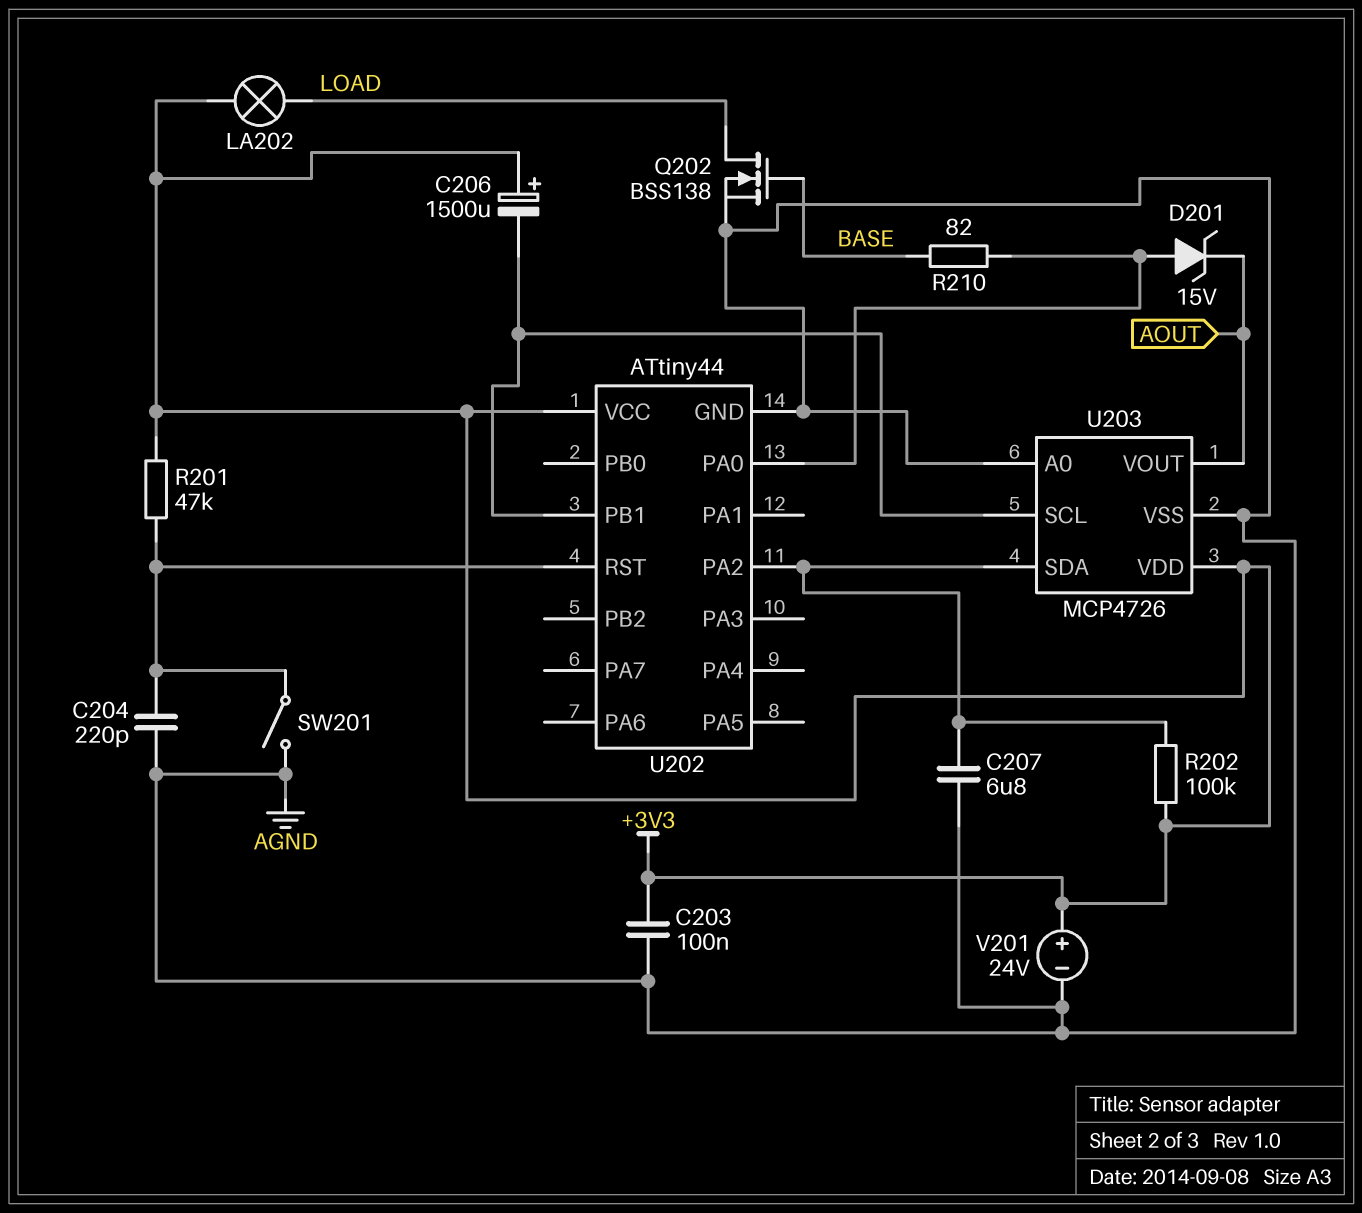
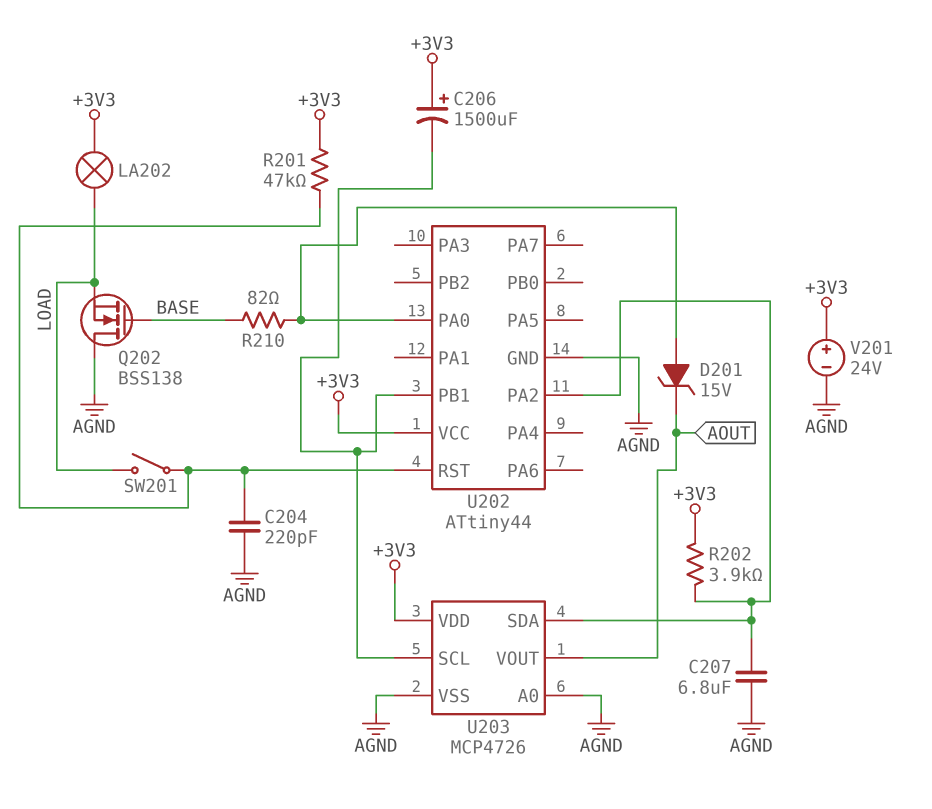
C203: 100nF (+3V3, AGND) -> none
Q202: NMOS BSS138 (G BASE, D LOAD, S AGND) -> NMOS BSS138 (G BASE, D AGND, S LOAD)
R202: 100k (+3V3, U202/PA2) -> 3.9k (+3V3, U202/PA2)
SW201: switch (AGND, U202/RST) -> switch (LOAD, U202/RST)

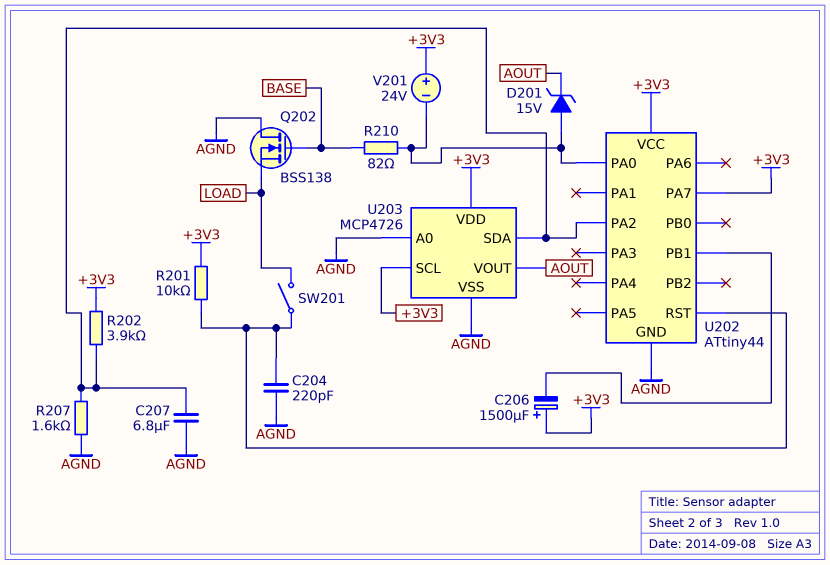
LA202: lamp (+3V3, LOAD) -> none
R201: 47k (+3V3, U202/RST) -> 10k (+3V3, U202/RST)
R207: none -> 1.6k (AGND, U202/PA2)
U202 pin PA7: none -> +3V3
U203 pin SCL: U202/PB1 -> +3V3
V201: 24V (plus +3V3, minus AGND) -> 24V (plus +3V3, minus U202/PA0)

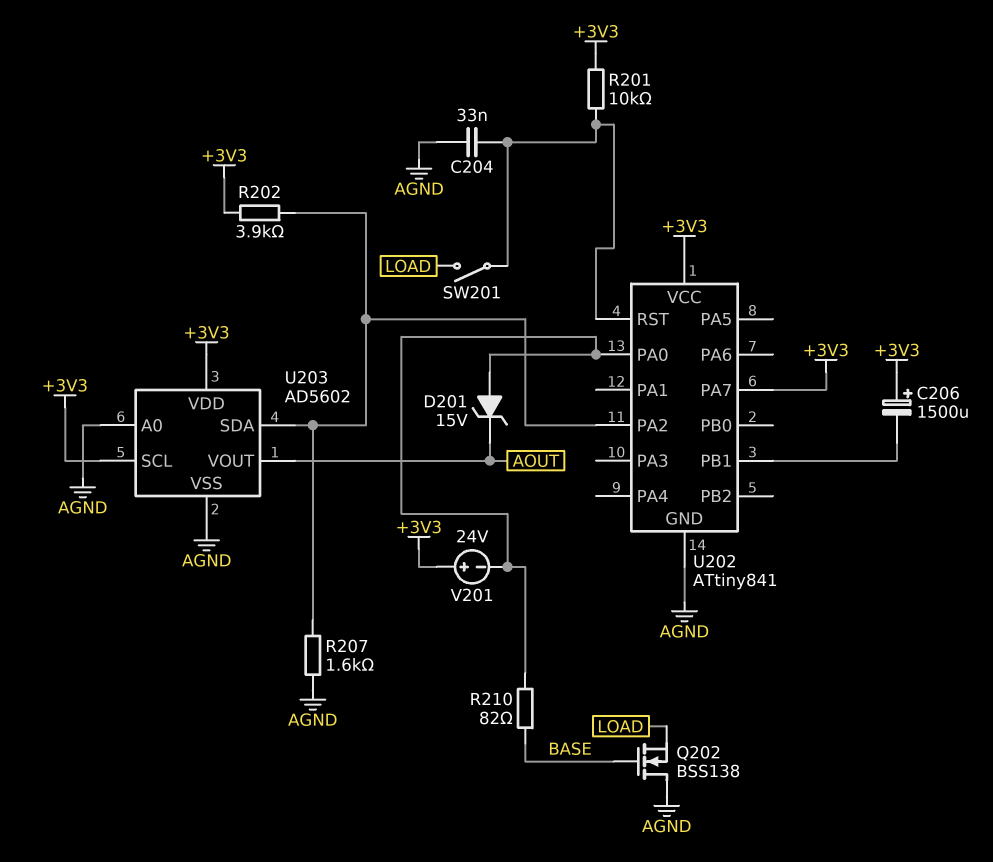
C204: 220pF (AGND, U202/RST) -> 33nF (AGND, U202/RST)
C207: 6.8uF (AGND, U202/PA2) -> none
U202: ATtiny44 -> ATtiny841
U203: MCP4726 -> AD5602

